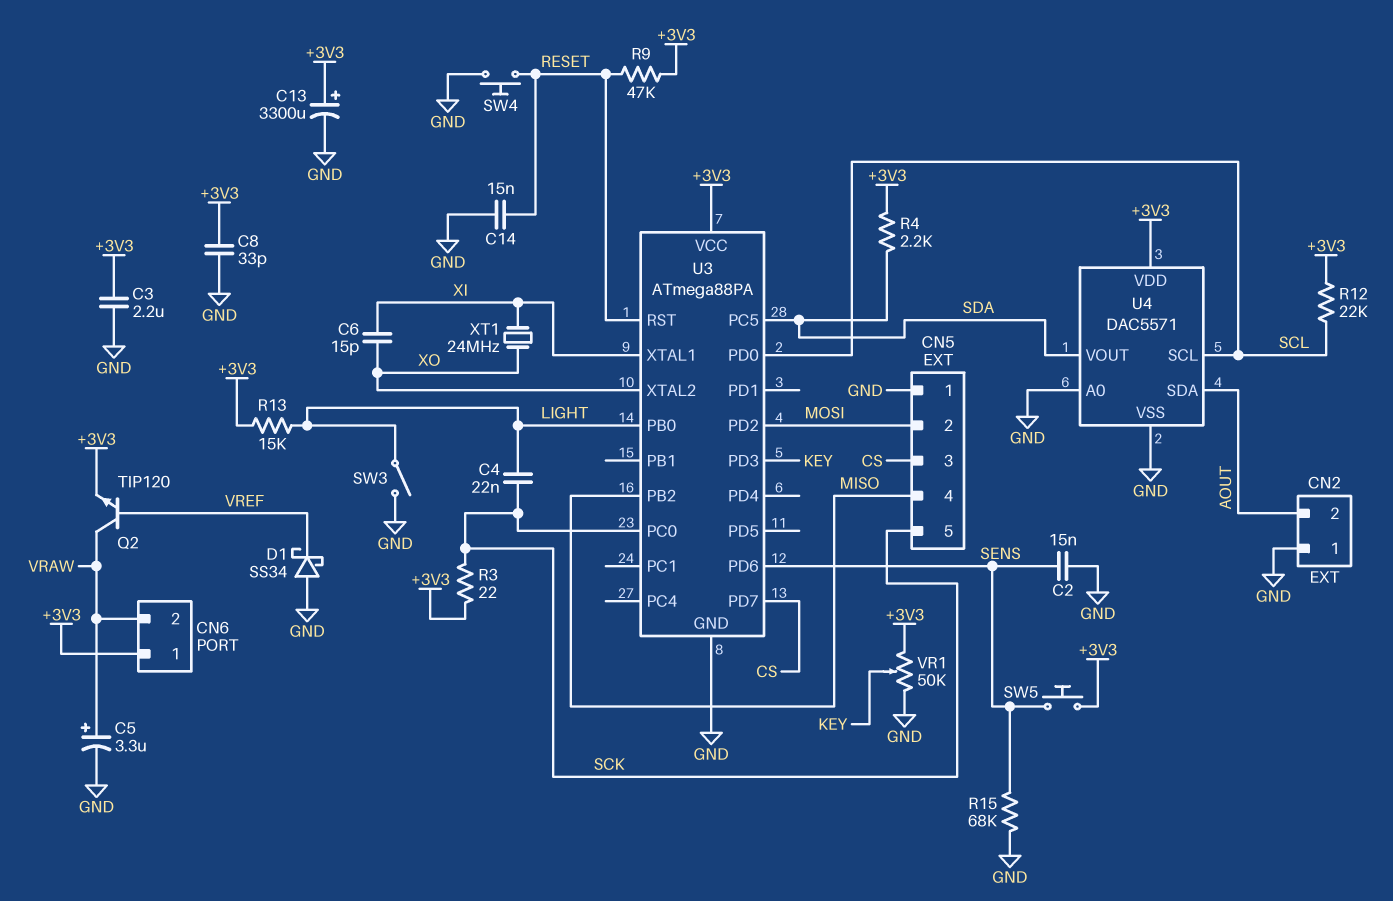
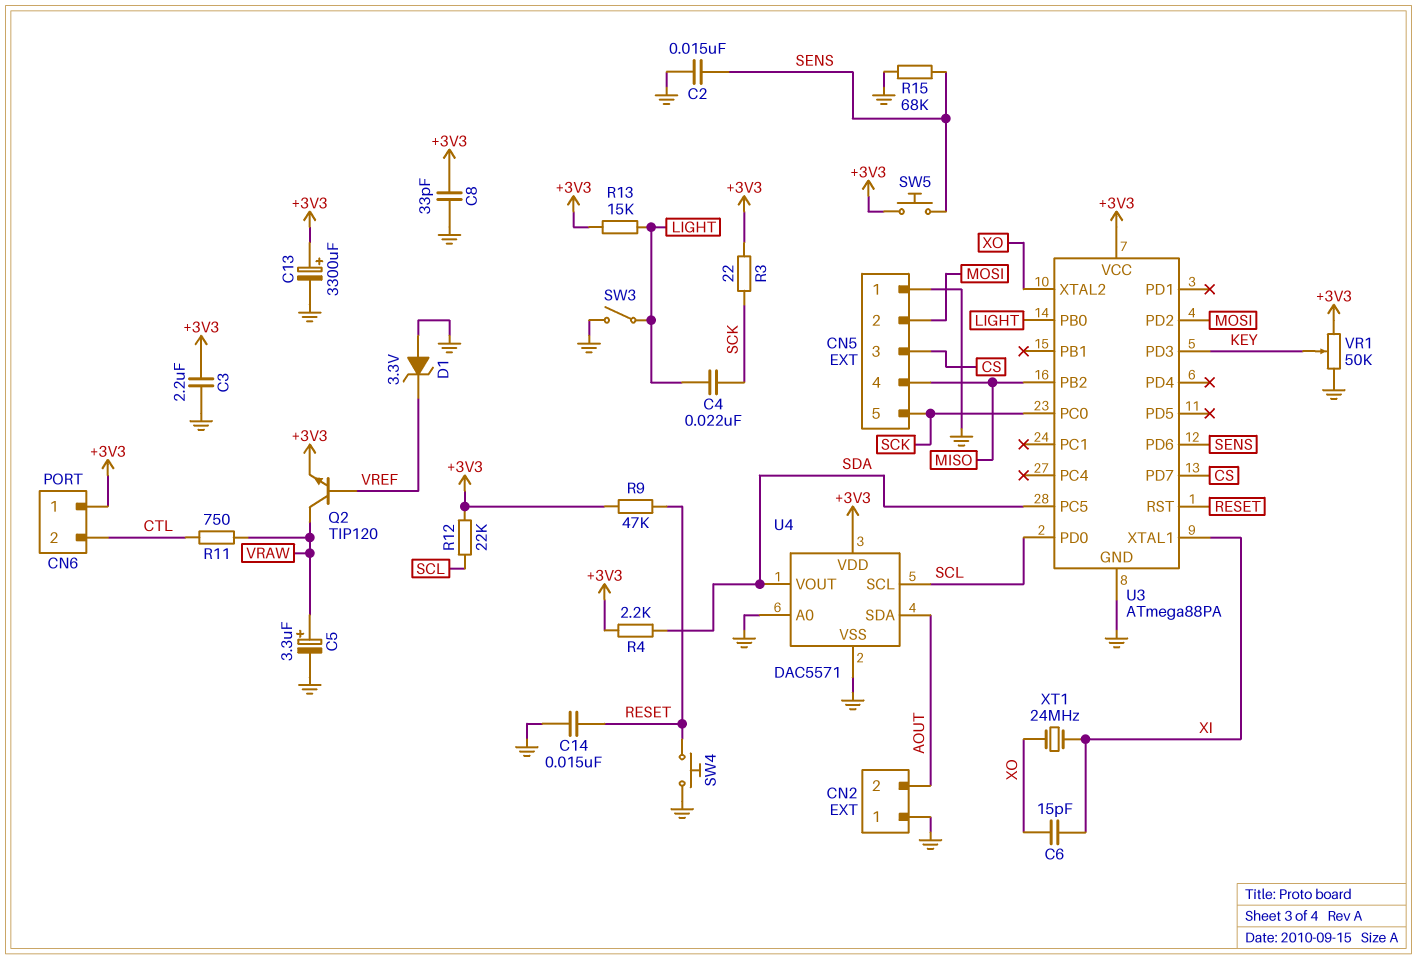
CN6 pin 2: VRAW -> CTL
D1: schottky SS34 (A GND, K VREF) -> zener 3.3V (A GND, K VREF)
R11: none -> 750 (CTL, VRAW)

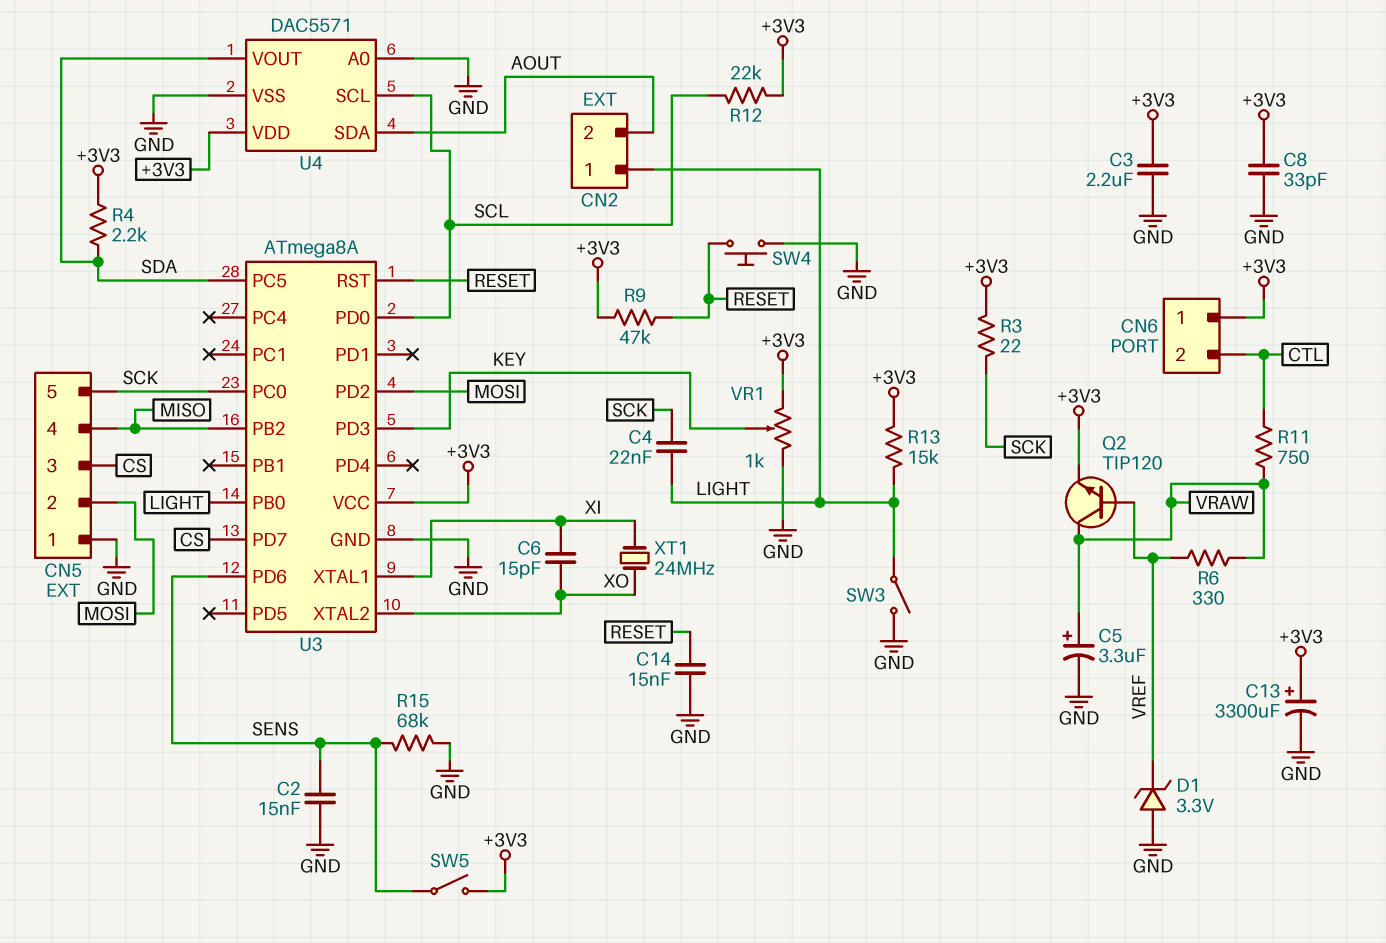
CN2 pin 1: GND -> LIGHT
R6: none -> 330 (VRAW, VREF)
SW5: button (+3V3, SENS) -> switch (+3V3, SENS)
U3: ATmega88PA -> ATmega8A
VR1: 50k (+3V3, GND, wiper KEY) -> 1k (+3V3, GND, wiper KEY)

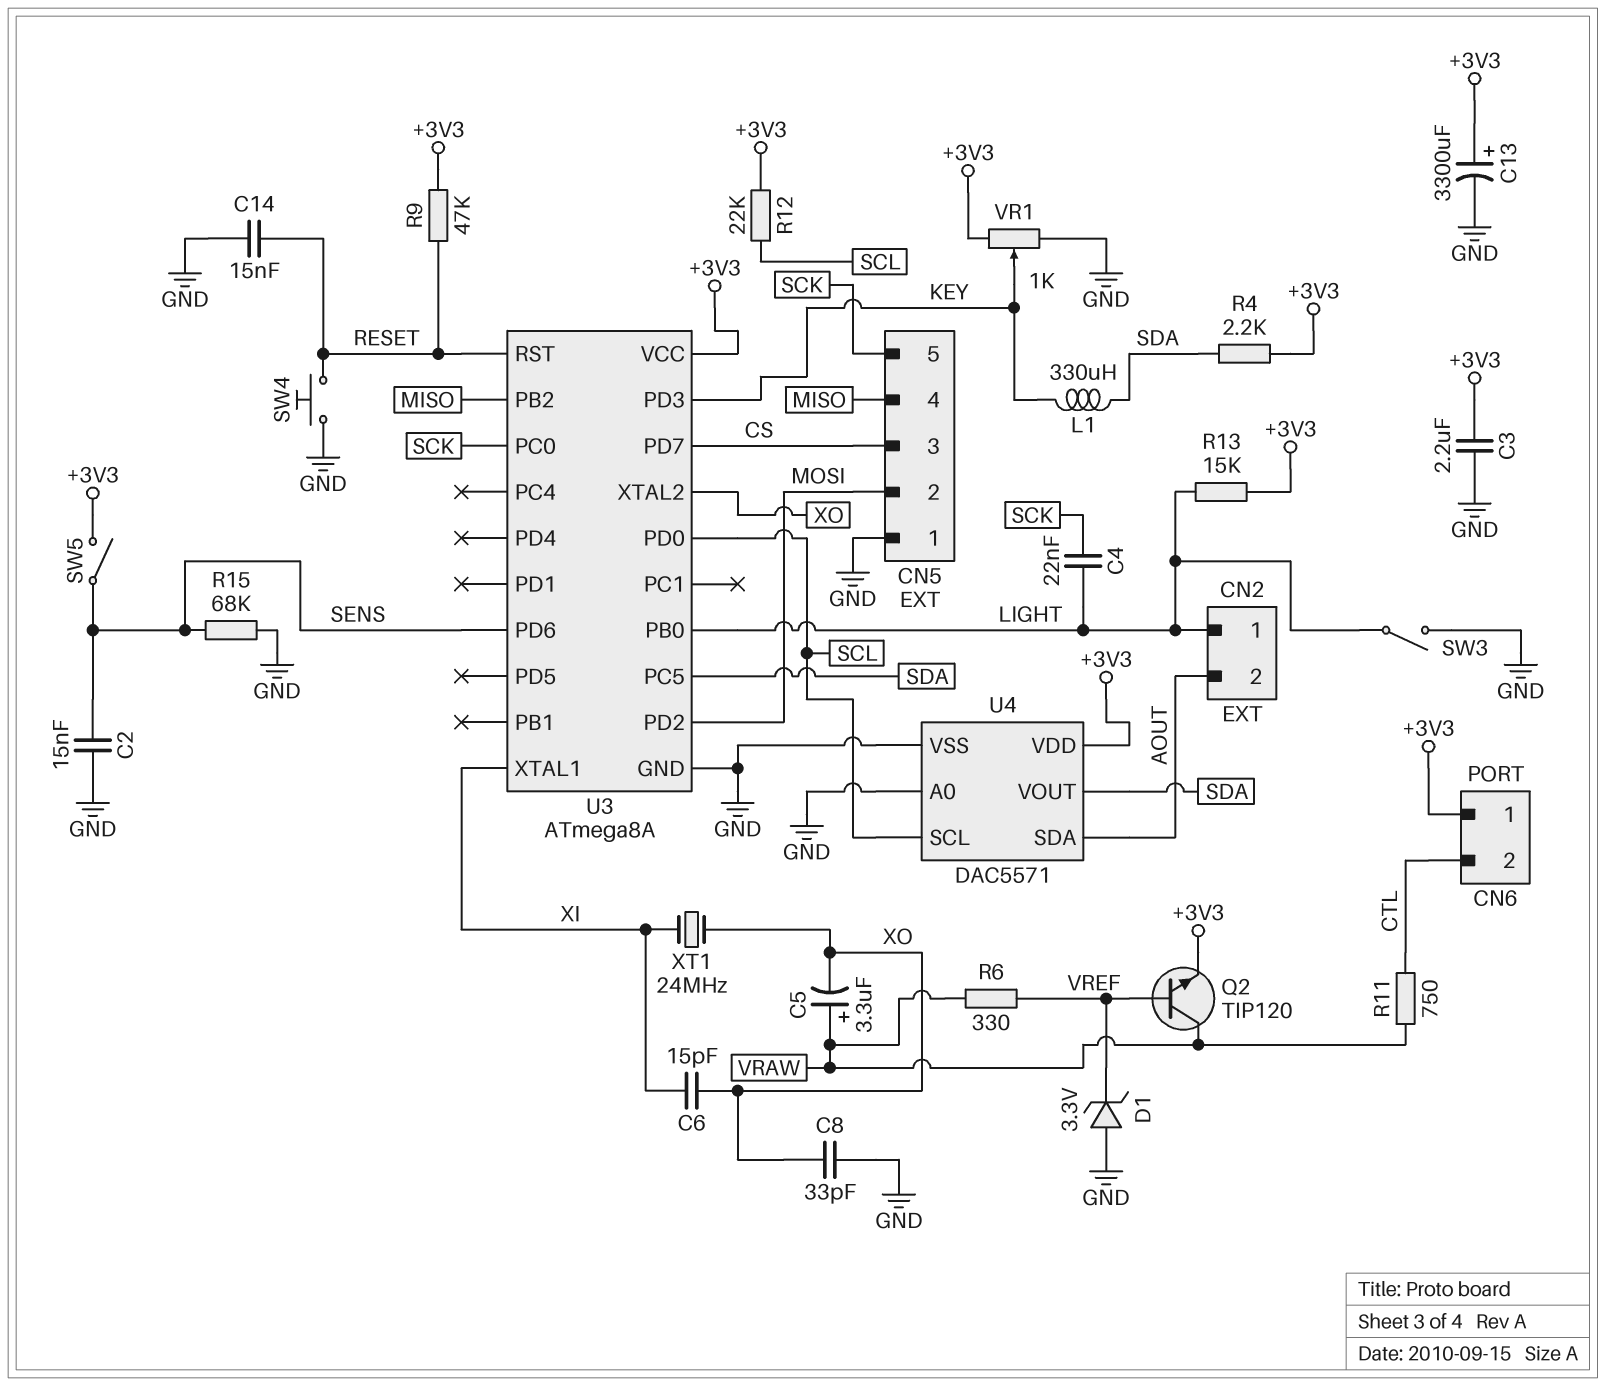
C5: 3.3uF (plus VRAW, minus GND) -> 3.3uF (plus VRAW, minus XO)
C8: 33pF (+3V3, GND) -> 33pF (GND, XO)
L1: none -> 330uH (KEY, SDA)
R3: 22 (+3V3, SCK) -> none

